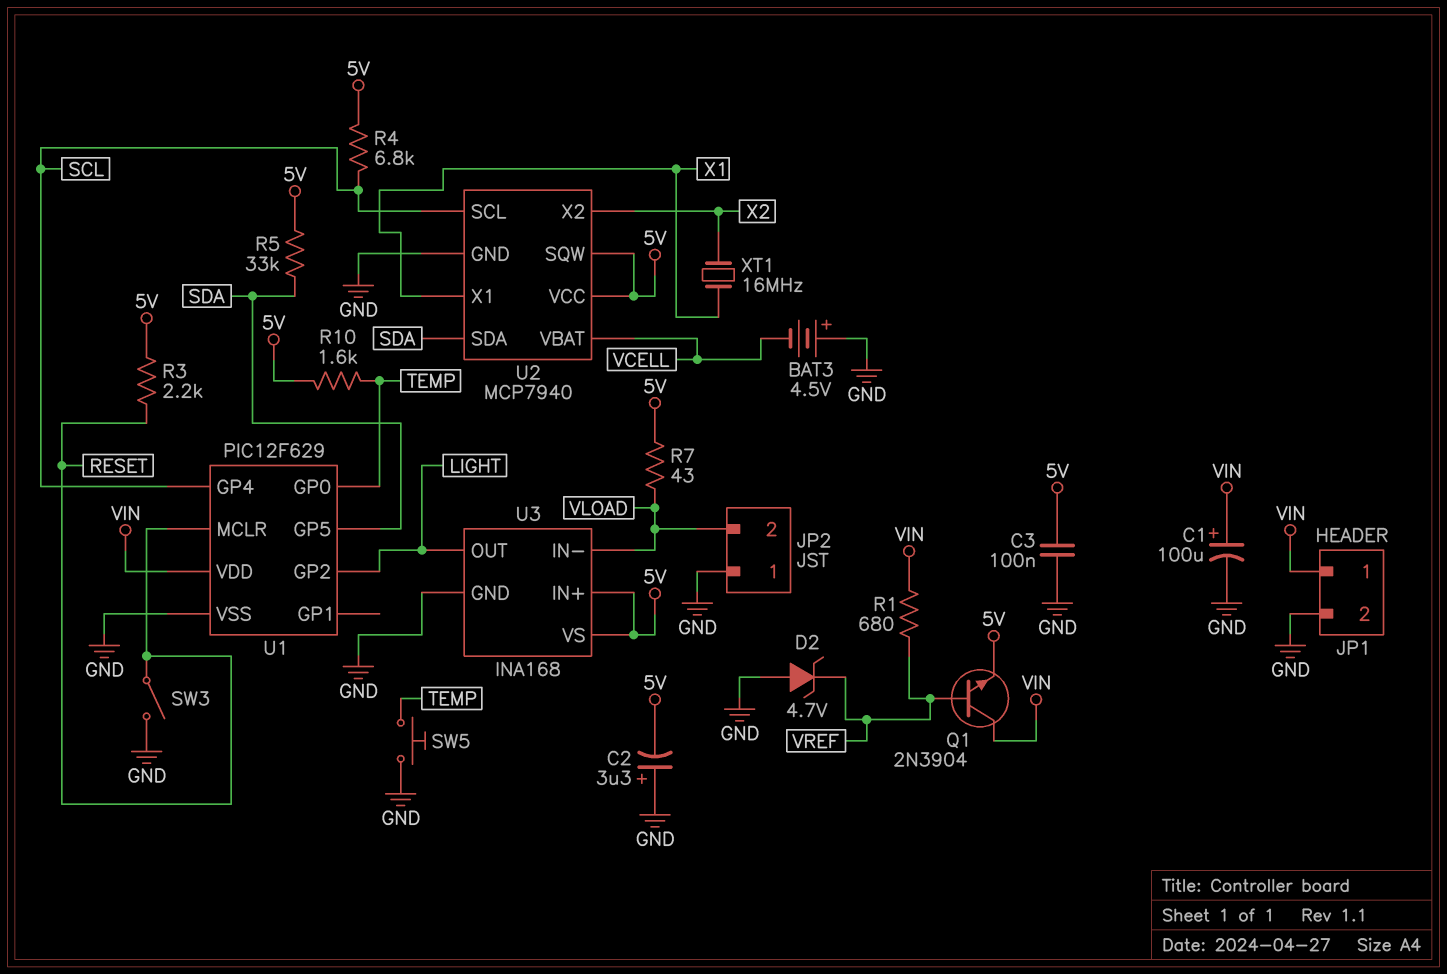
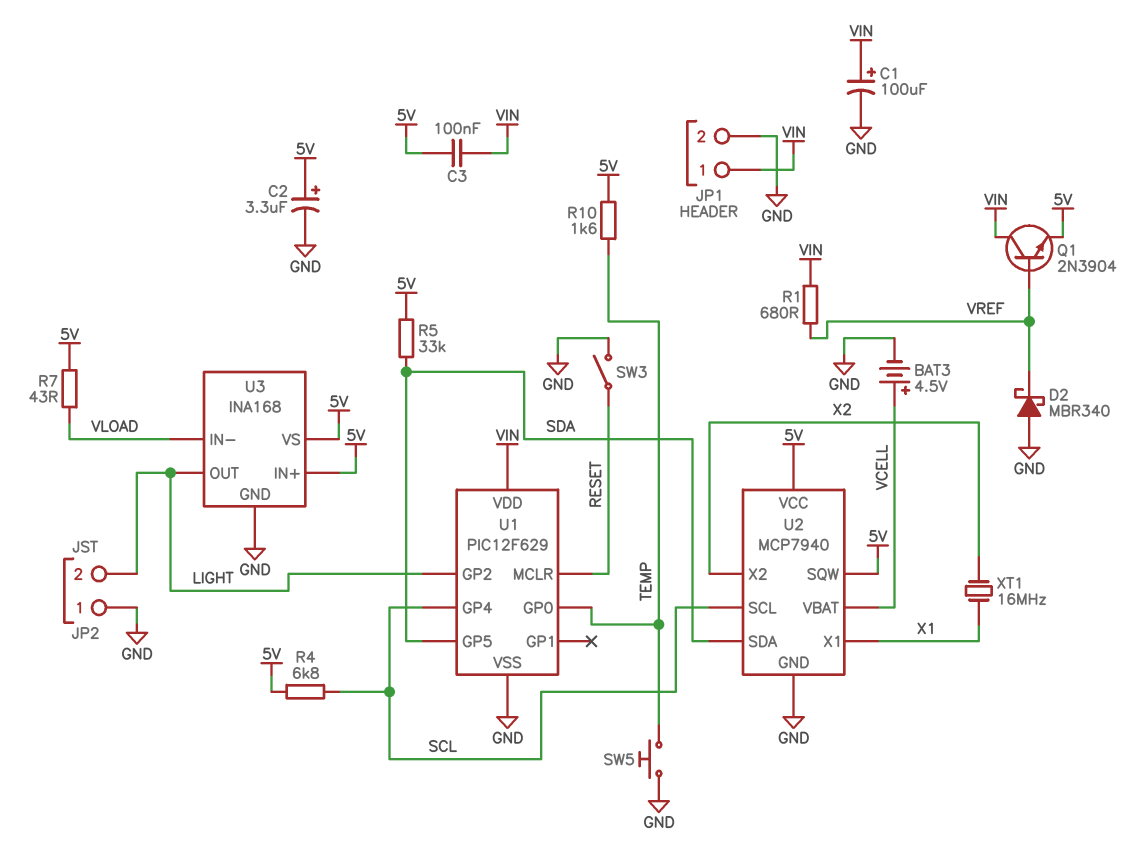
BAT3: 4.5V (plus GND, minus VCELL) -> 4.5V (plus VCELL, minus GND)
C2: 3.3uF (plus GND, minus 5V) -> 3.3uF (plus 5V, minus GND)
C3: 100nF (5V, GND) -> 100nF (5V, VIN)
D2: zener 4.7V (A GND, K VREF) -> schottky MBR340 (A GND, K VREF)
JP2 pin 2: VLOAD -> LIGHT
R3: 2.2k (5V, RESET) -> none

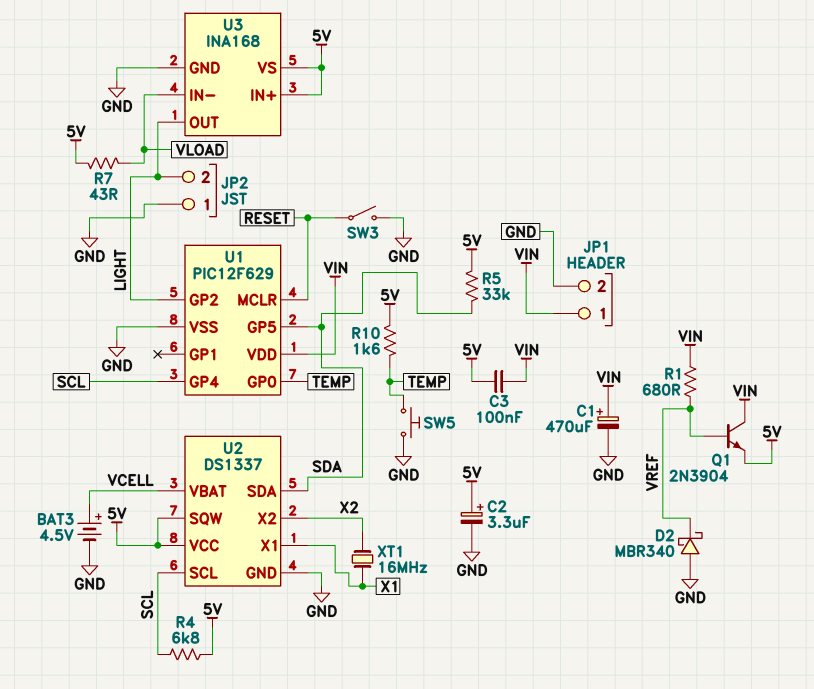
C1: 100uF (plus VIN, minus GND) -> 470uF (plus VIN, minus GND)
U2: MCP7940 -> DS1337

